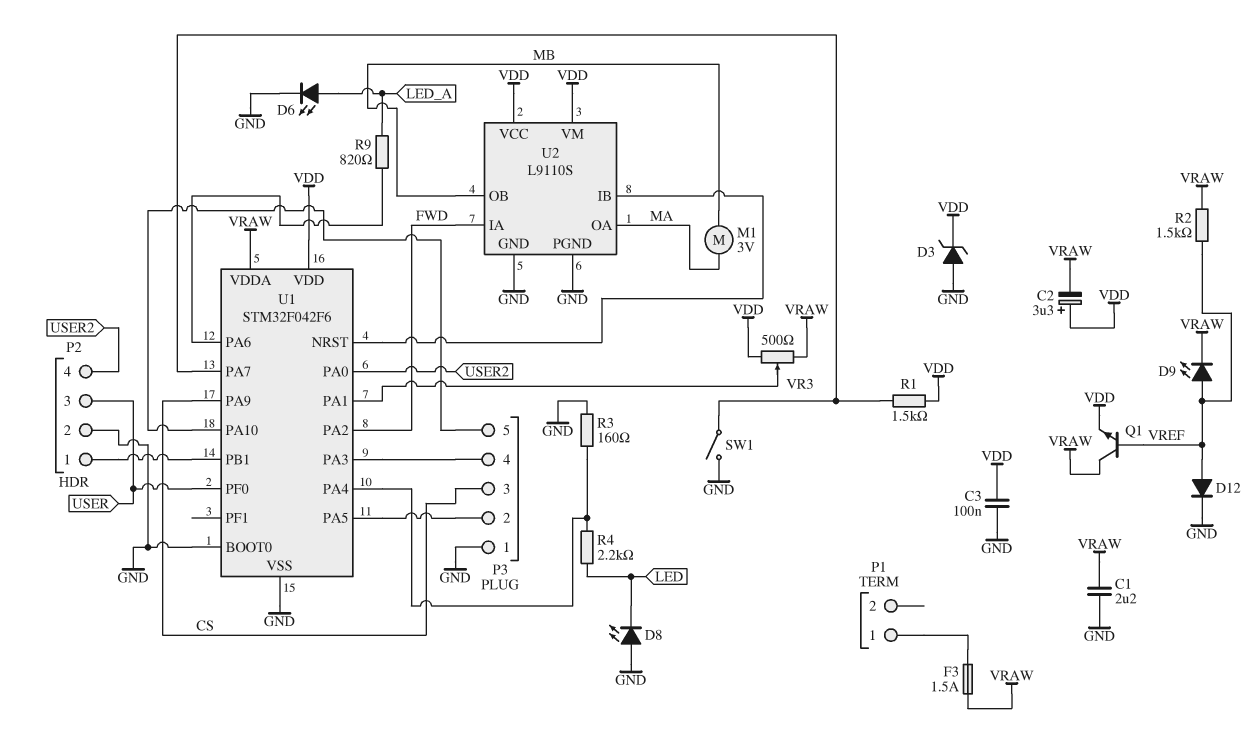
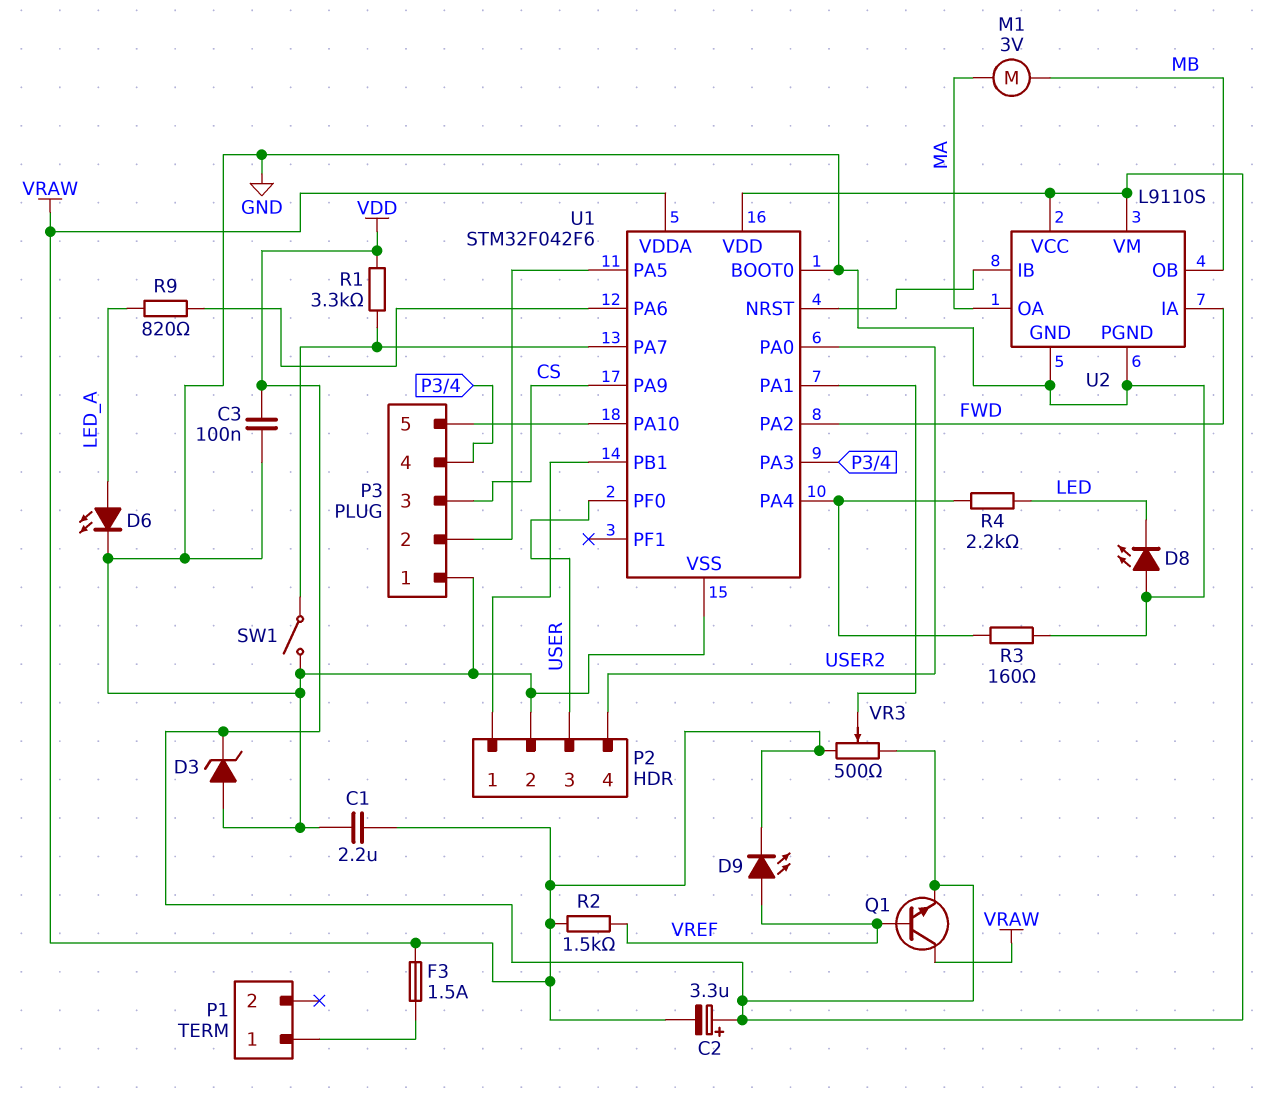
D12: diode (A VREF, K GND) -> none
R1: 1.5k (U1/PA7, VDD) -> 3.3k (U1/PA7, VDD)

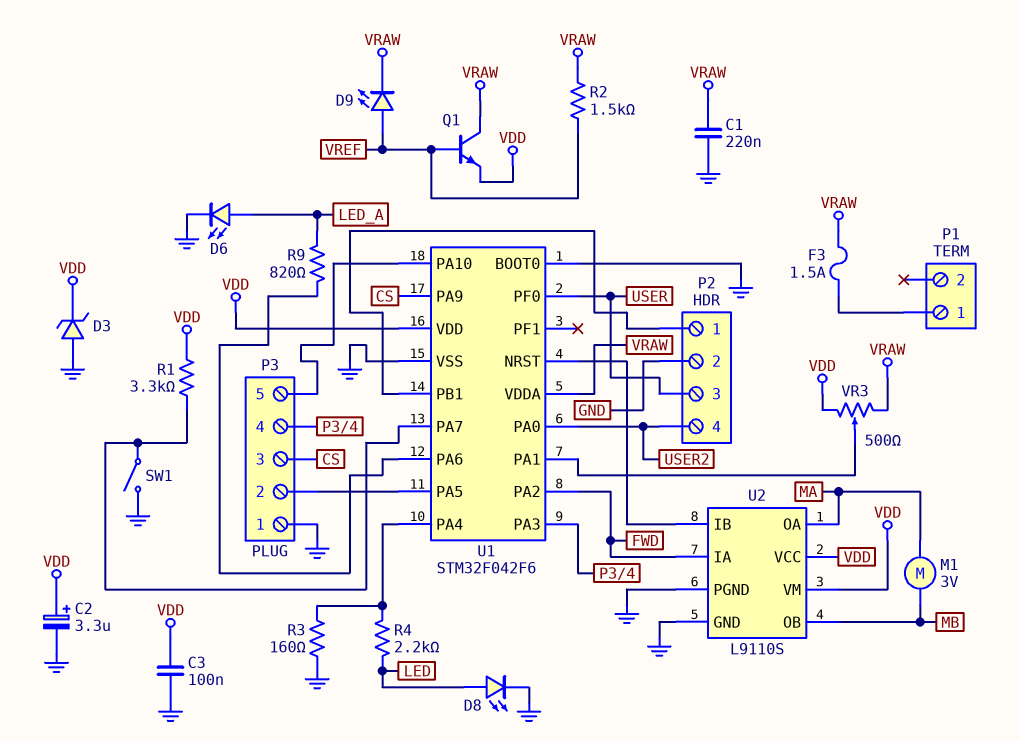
C1: 2.2uF (GND, VRAW) -> 220nF (GND, VRAW)
C2: 3.3uF (plus VDD, minus VRAW) -> 3.3uF (plus VDD, minus GND)
D8: LED (A GND, K LED) -> LED (A LED, K GND)

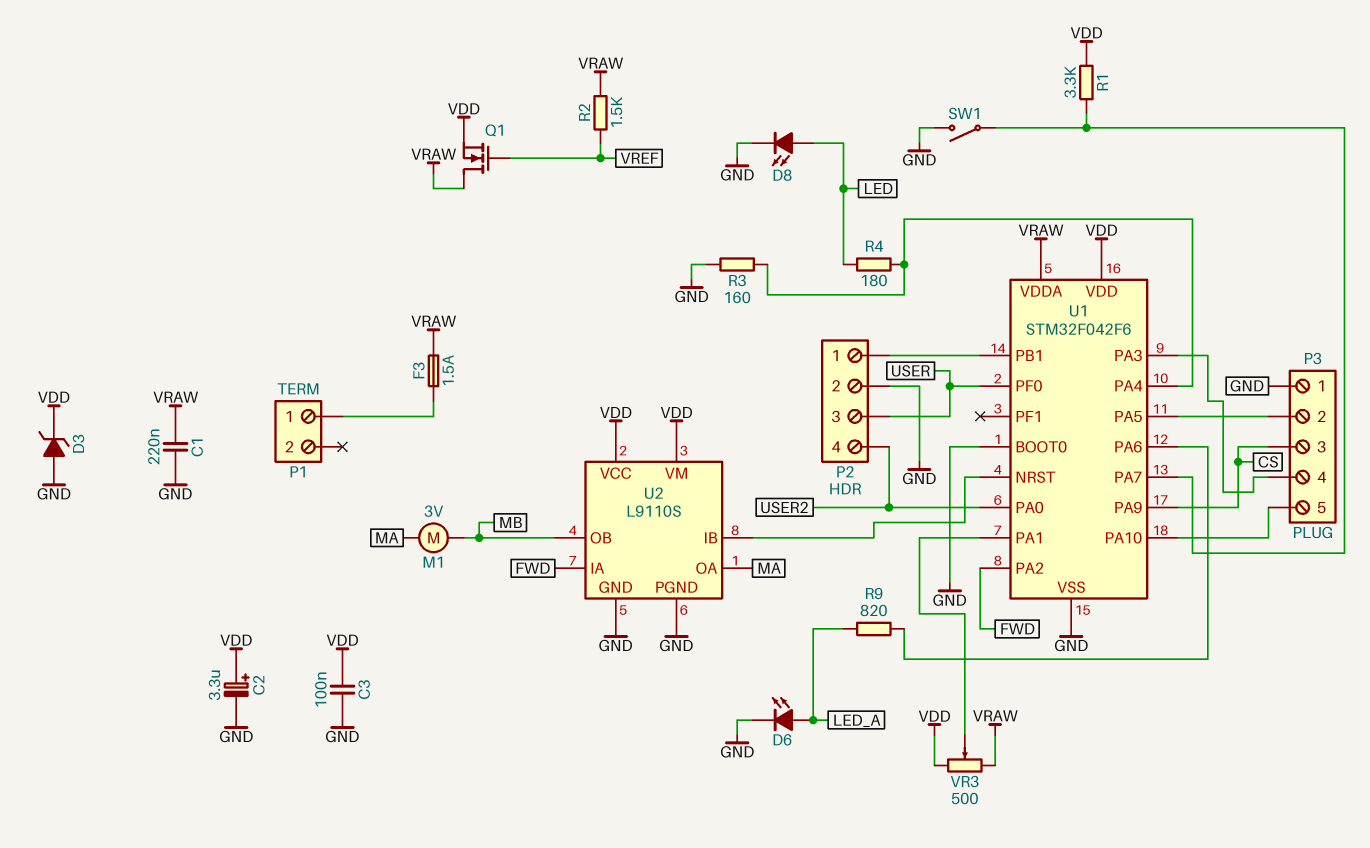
D9: LED (A VREF, K VRAW) -> none
Q1: NPN (B VREF, C VRAW, E VDD) -> NMOS (G VREF, D VRAW, S VDD)
R4: 2.2k (LED, U1/PA4) -> 180 (LED, U1/PA4)

